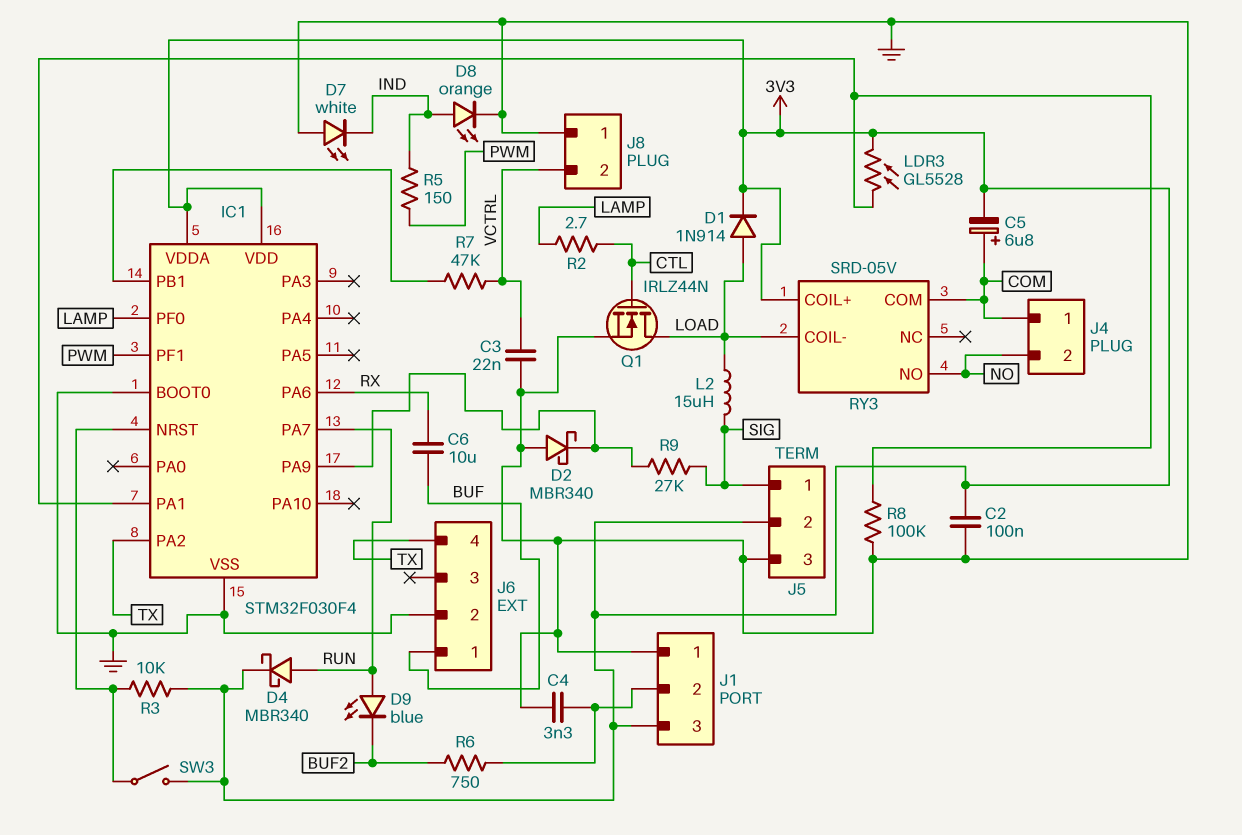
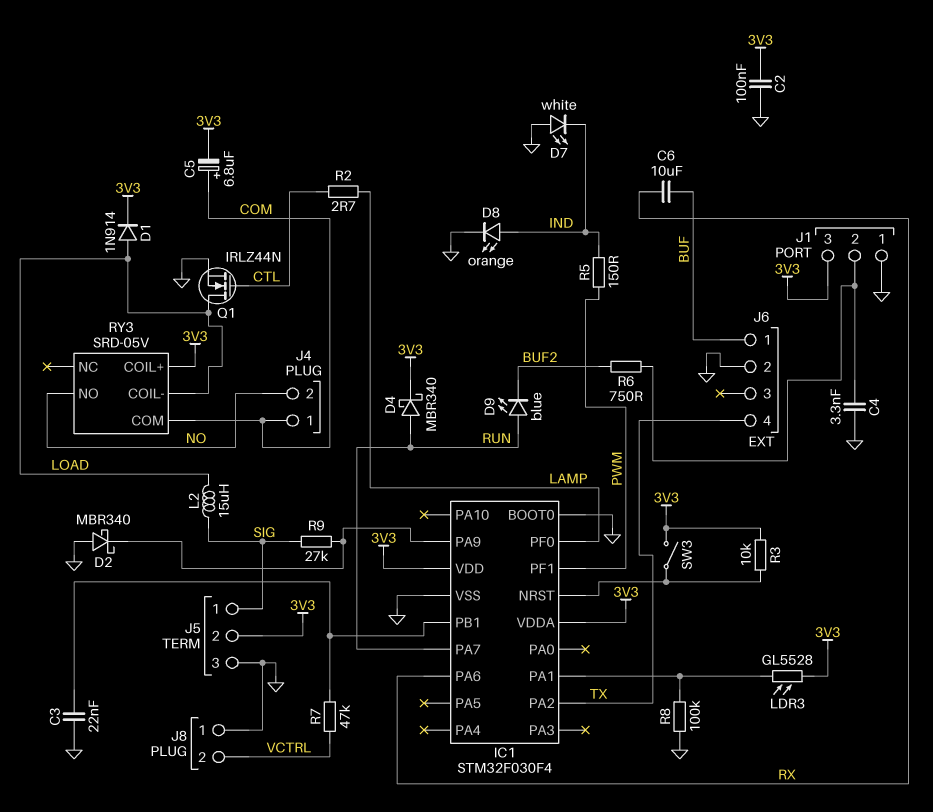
C3: 22nF (GND, VCTRL) -> 22nF (GND, IC1/PB1)

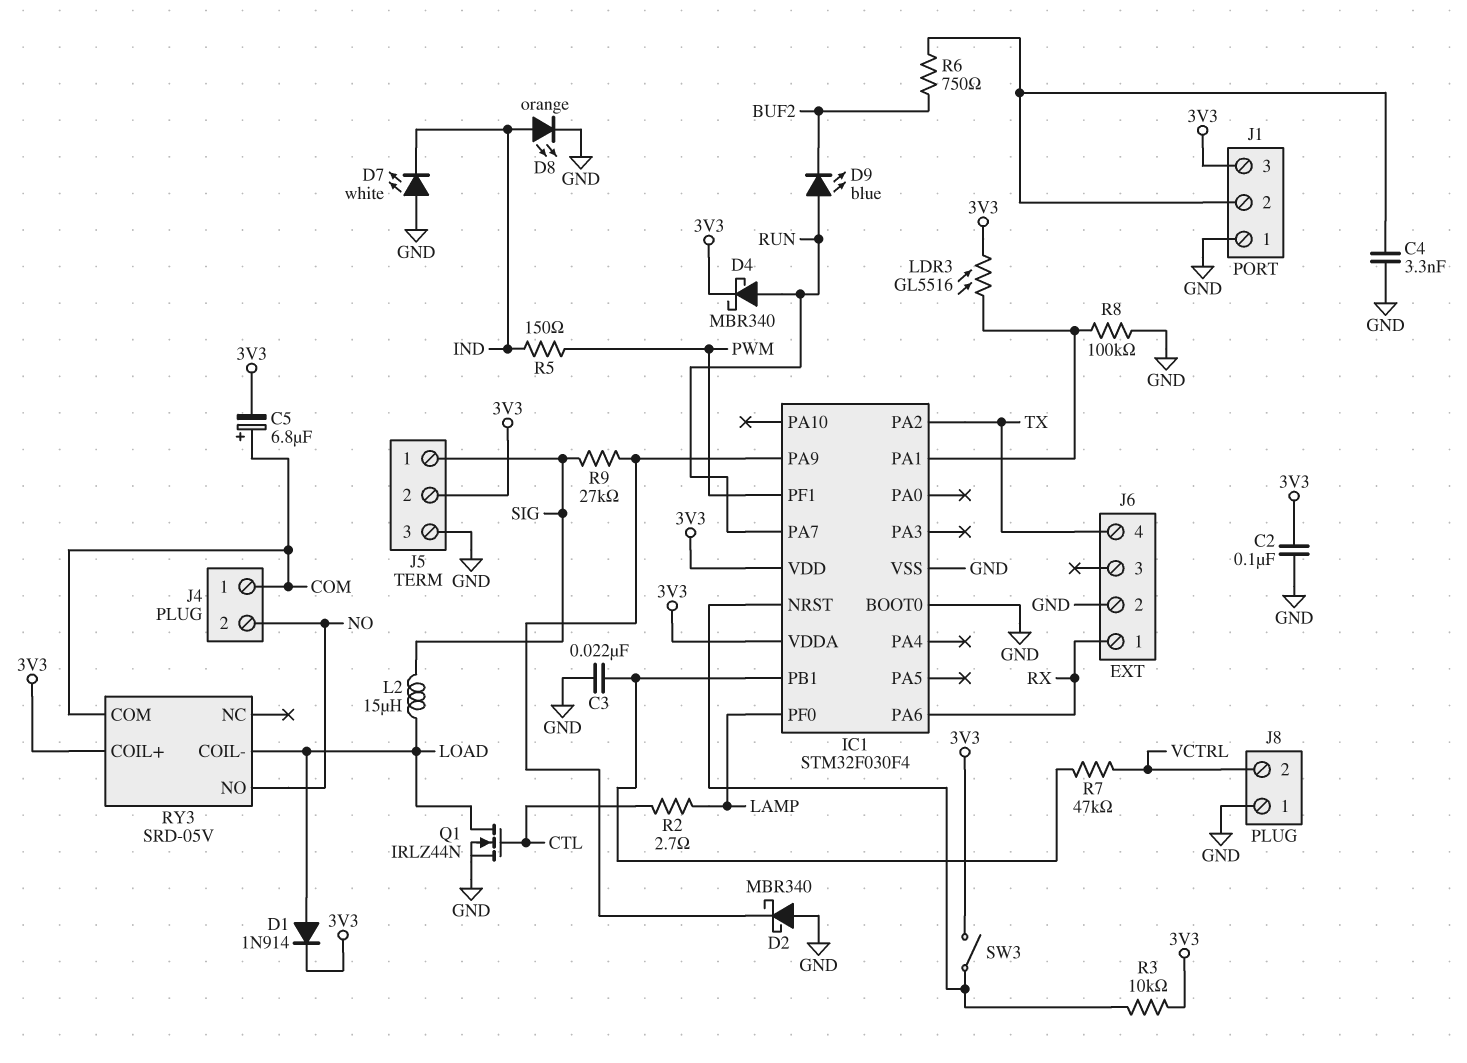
C6: 10uF (BUF, RX) -> none
J6 pin 1: BUF -> RX
LDR3: GL5528 (3V3, IC1/PA1) -> GL5516 (3V3, IC1/PA1)

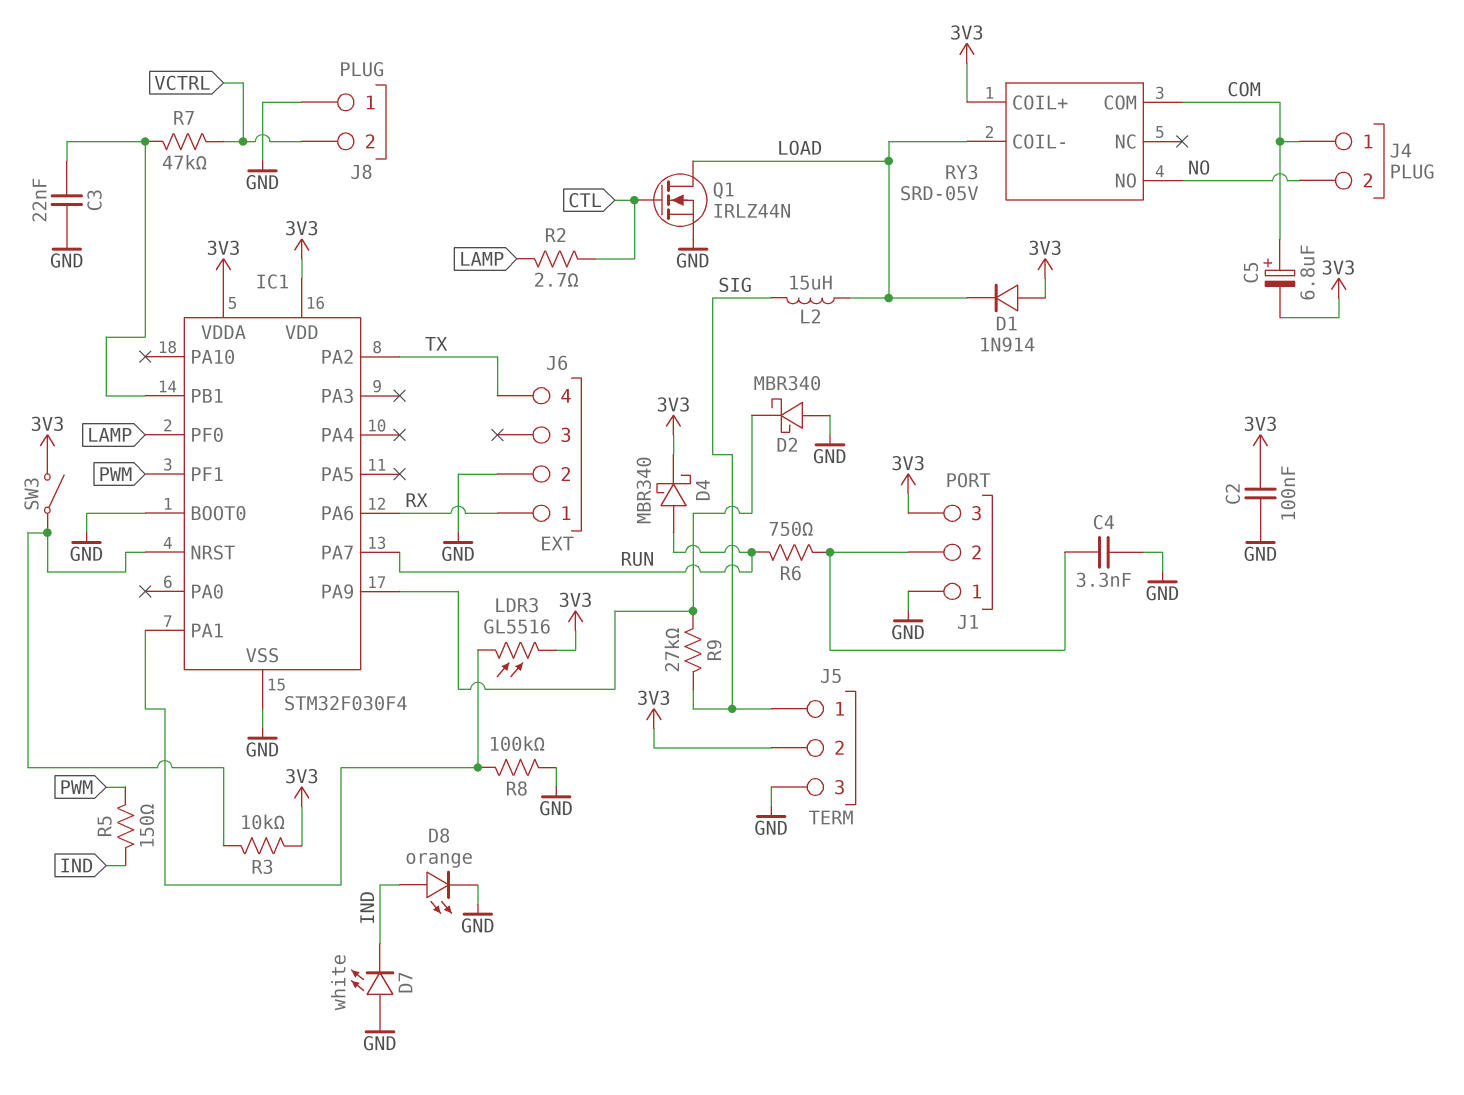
D1: diode 1N914 (A LOAD, K 3V3) -> diode 1N914 (A 3V3, K LOAD)
D9: LED blue (A RUN, K BUF2) -> none
R6: 750 (BUF2, J1/2) -> 750 (J1/2, RUN)

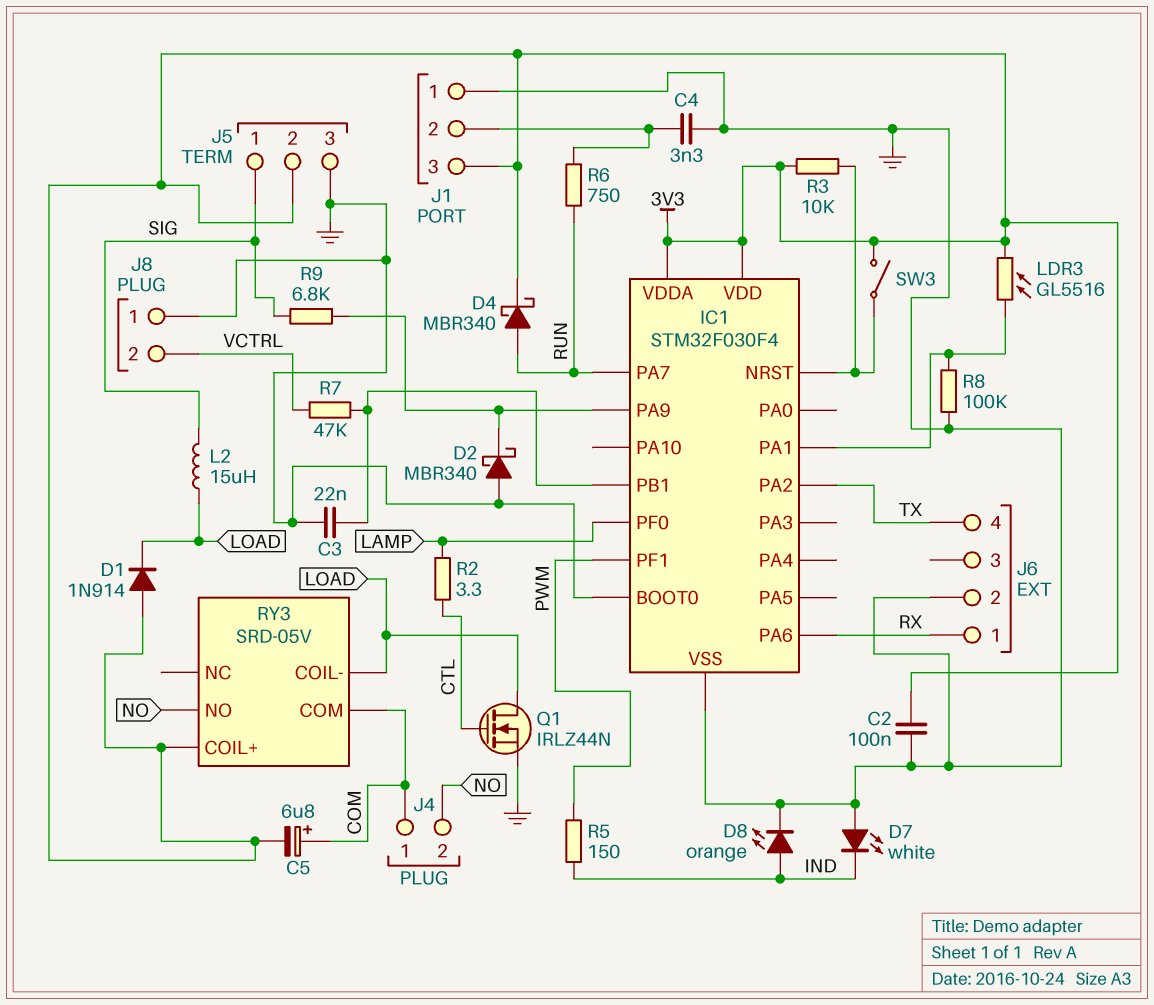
R2: 2.7 (CTL, LAMP) -> 3.3 (CTL, LAMP)
R9: 27k (IC1/PA9, SIG) -> 6.8k (IC1/PA9, SIG)

